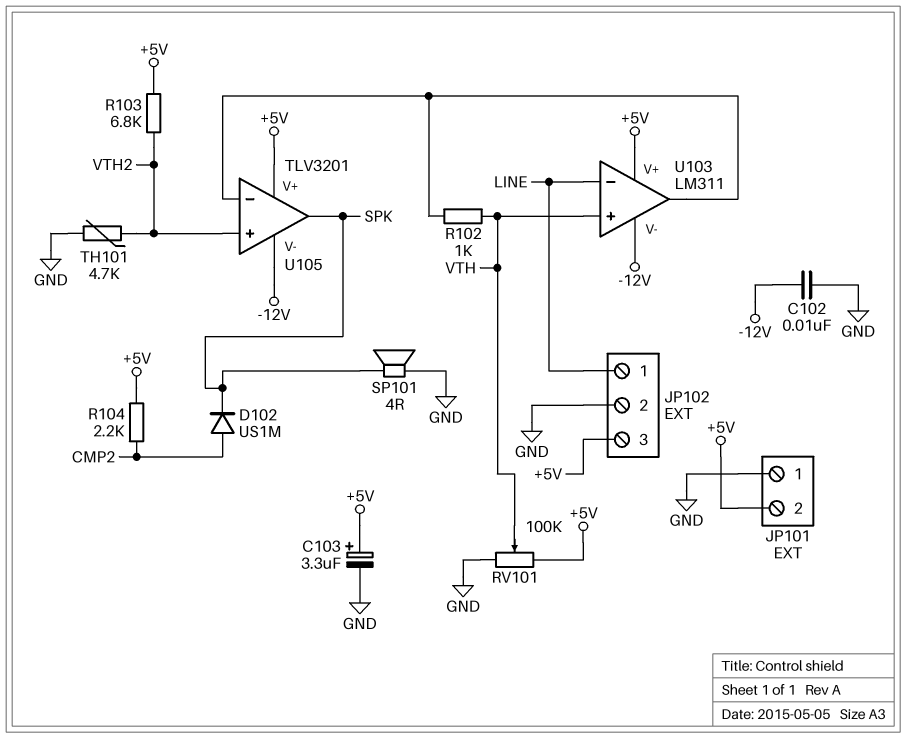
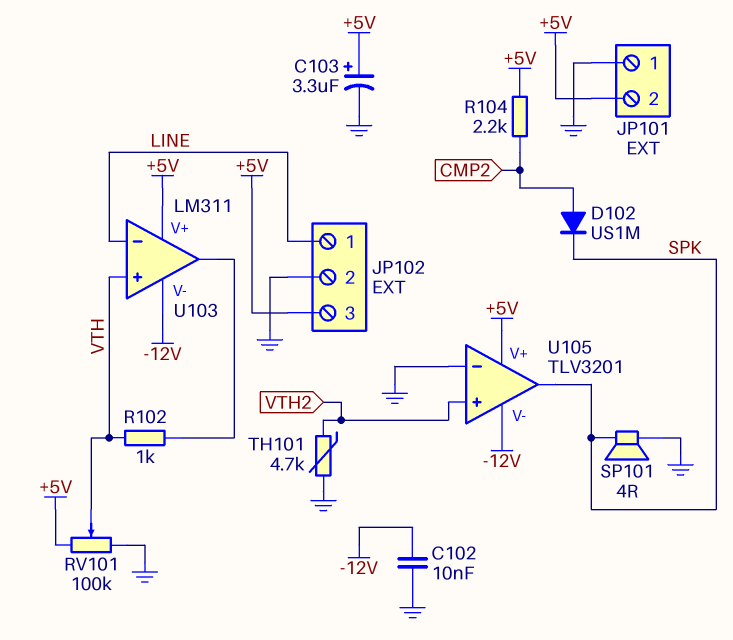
R103: 6.8k (+5V, VTH2) -> none
U105 pin in-: U103/out -> GND

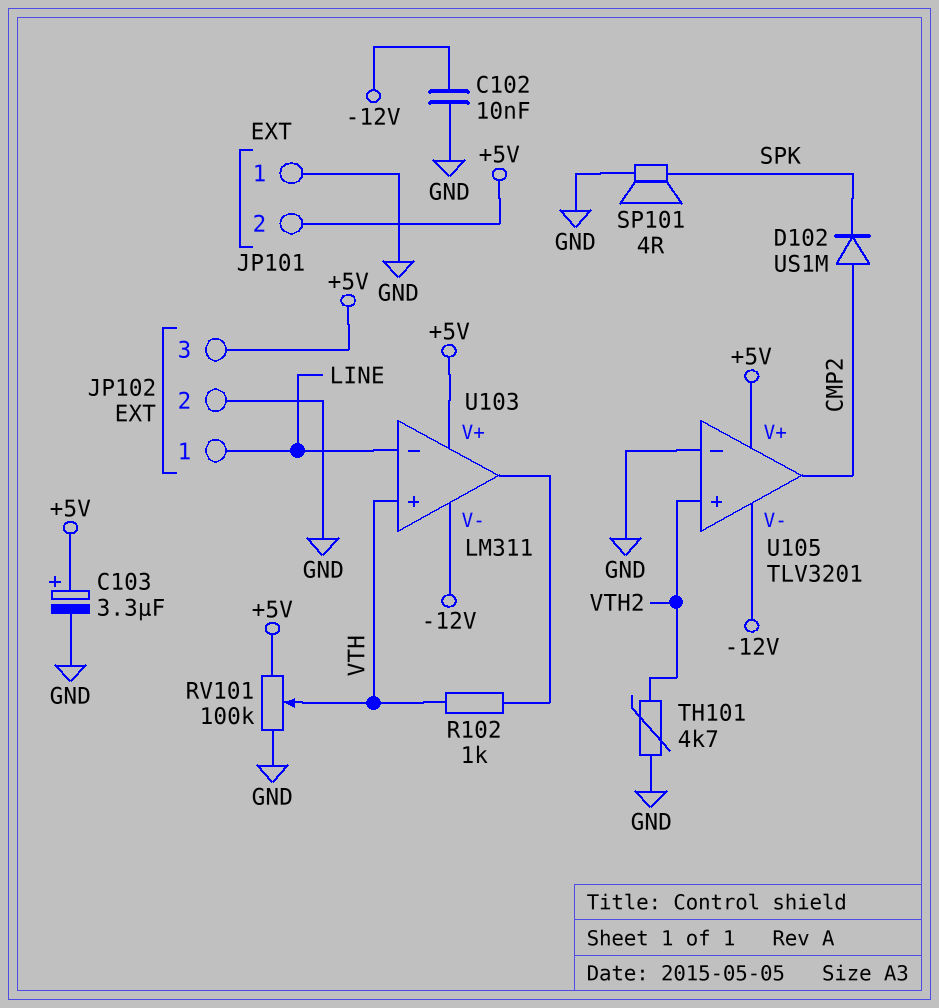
R104: 2.2k (+5V, CMP2) -> none
U105 pin out: SPK -> CMP2

